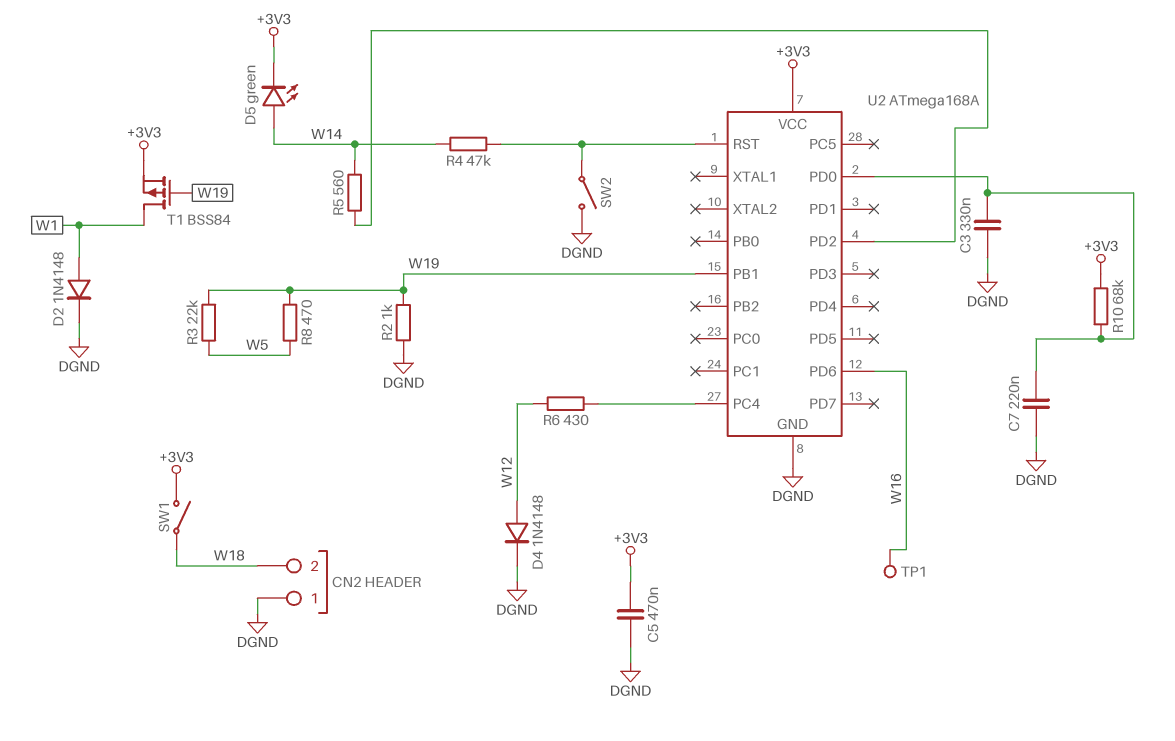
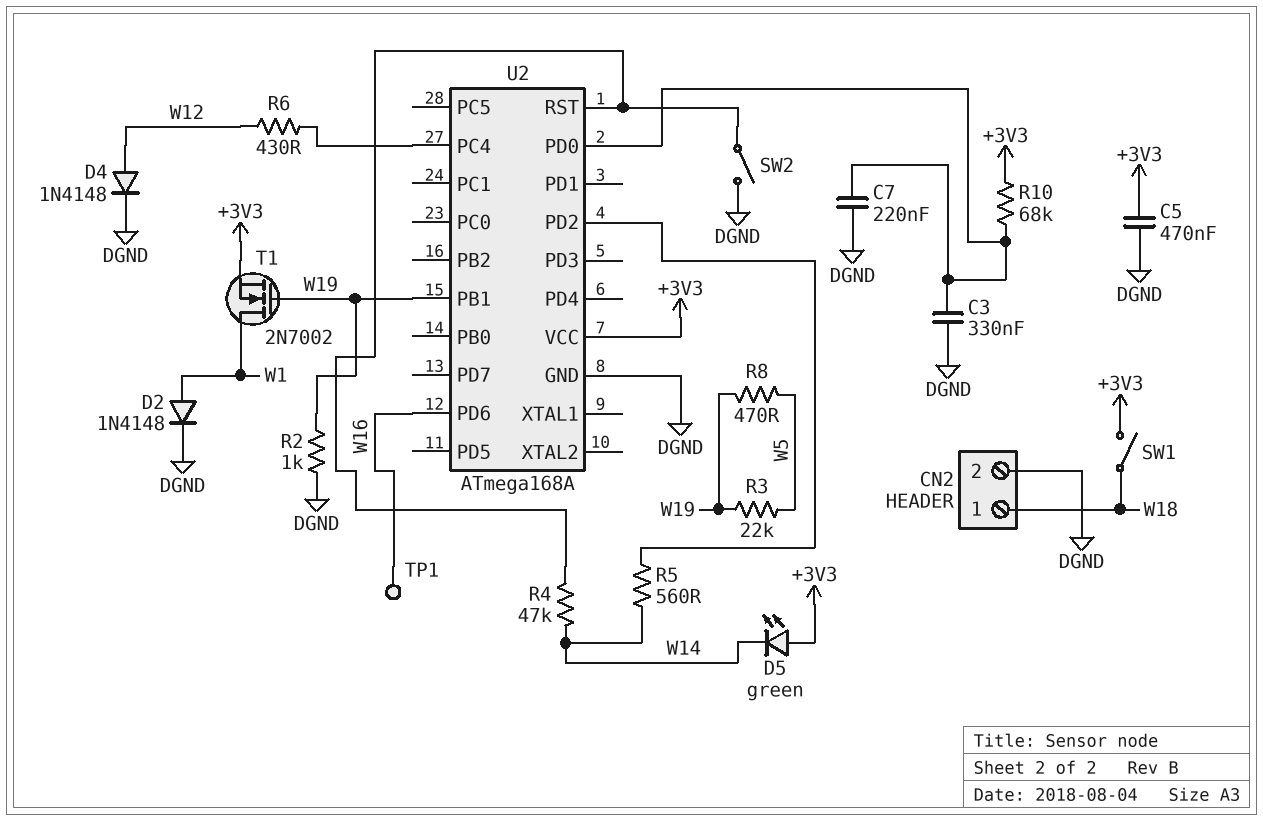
CN2 pin 1: DGND -> W18
CN2 pin 2: W18 -> DGND
D5: LED green (A W14, K +3V3) -> LED green (A +3V3, K W14)
T1: PMOS BSS84 (G W19, D W1, S +3V3) -> NMOS 2N7002 (G W19, D W1, S +3V3)

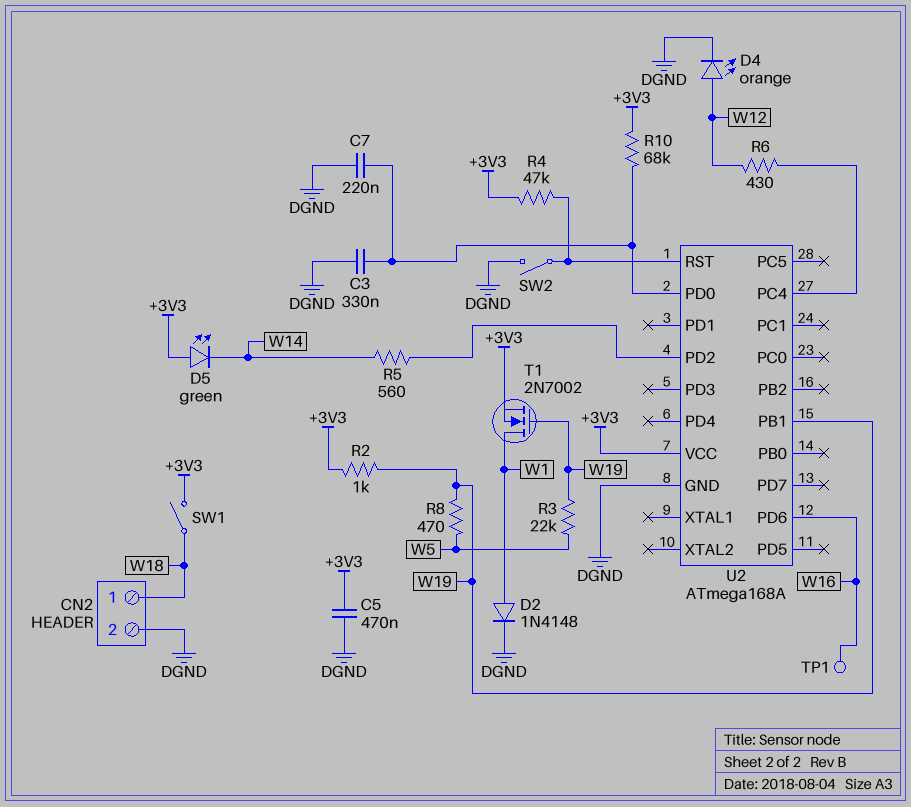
D4: diode 1N4148 (A W12, K DGND) -> LED orange (A W12, K DGND)
R2: 1k (DGND, W19) -> 1k (+3V3, W19)
R4: 47k (U2/RST, W14) -> 47k (+3V3, U2/RST)

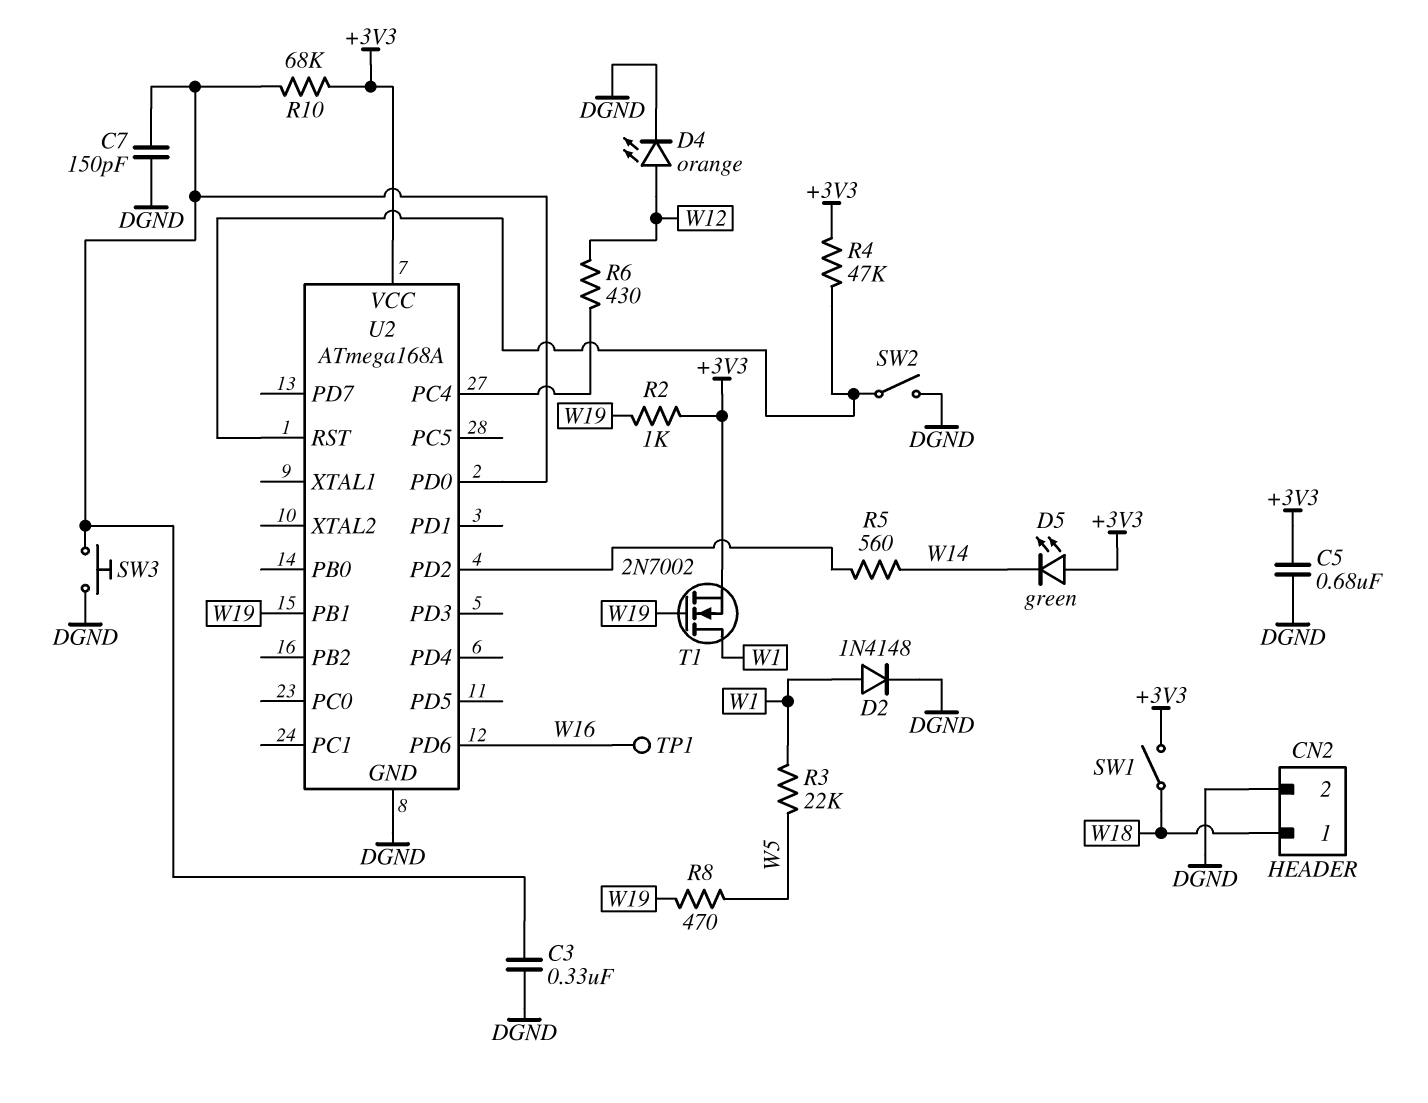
C5: 470nF (+3V3, DGND) -> 680nF (+3V3, DGND)
C7: 220nF (DGND, U2/PD0) -> 150pF (DGND, U2/PD0)
R3: 22k (W5, W19) -> 22k (W1, W5)
SW3: none -> button (DGND, U2/PD0)

